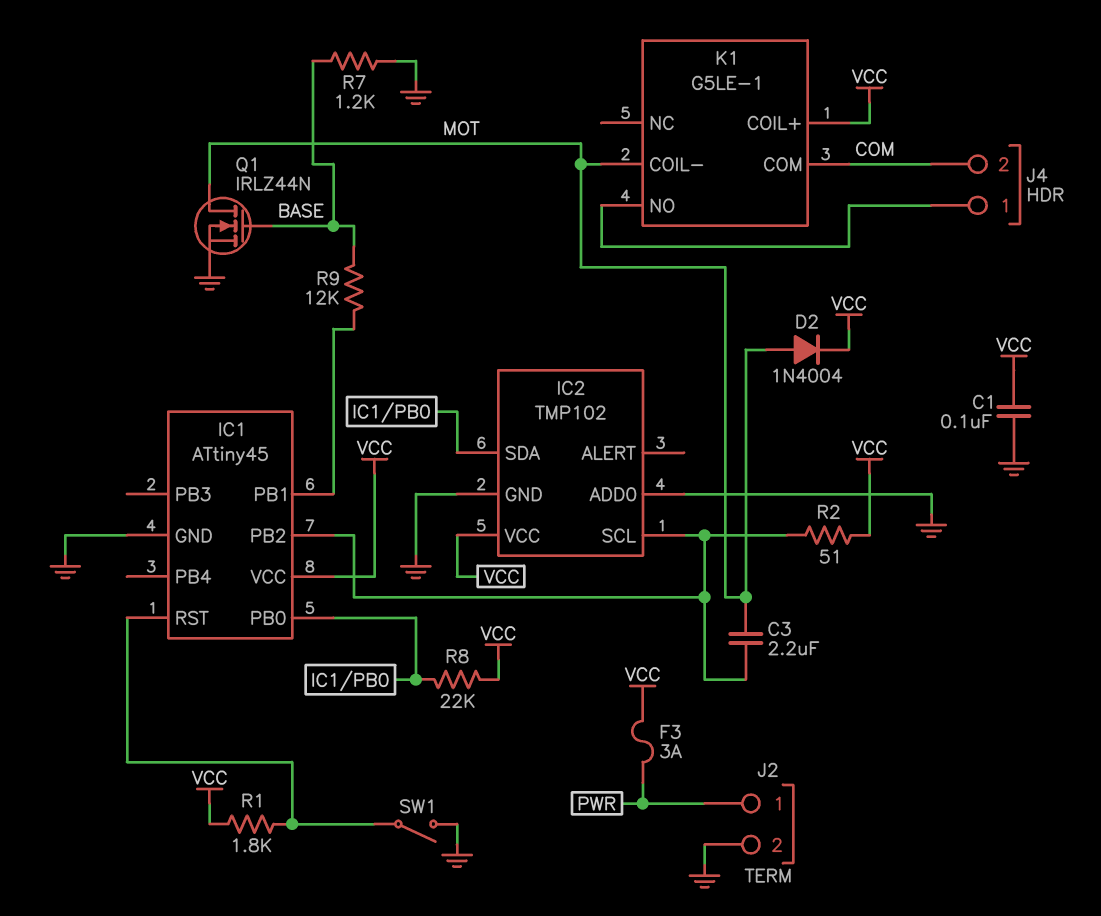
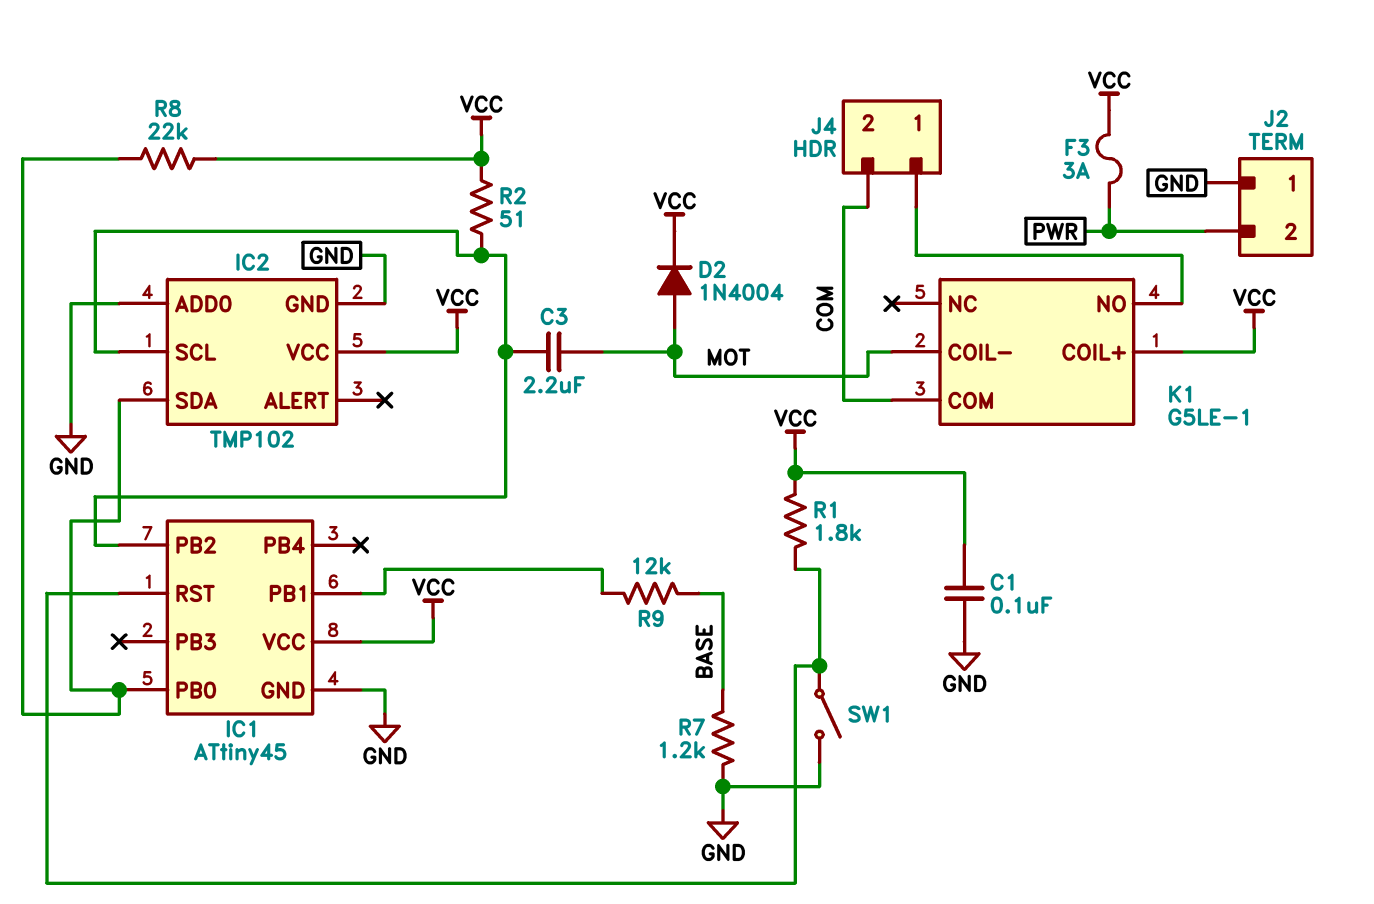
J2 pin 1: PWR -> GND
J2 pin 2: GND -> PWR
Q1: NMOS IRLZ44N (G BASE, D MOT, S GND) -> none

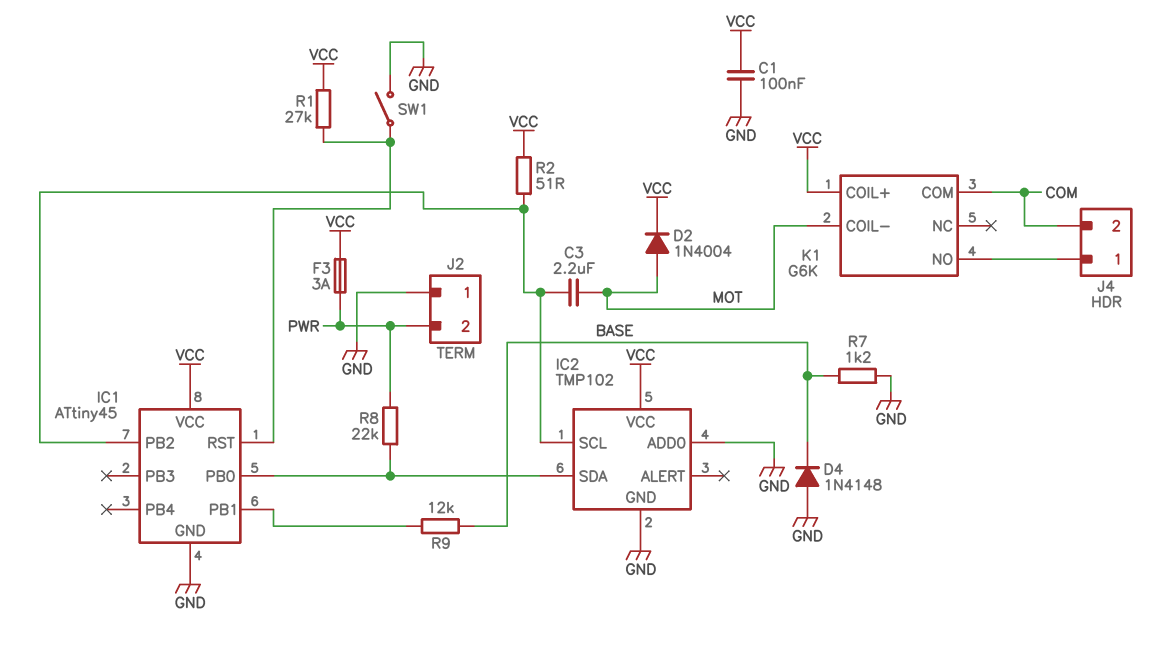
D4: none -> diode 1N4148 (A GND, K BASE)
K1: G5LE-1 -> G6K
R1: 1.8k (IC1/RST, VCC) -> 27k (IC1/RST, VCC)
R8: 22k (IC1/PB0, VCC) -> 22k (IC1/PB0, PWR)

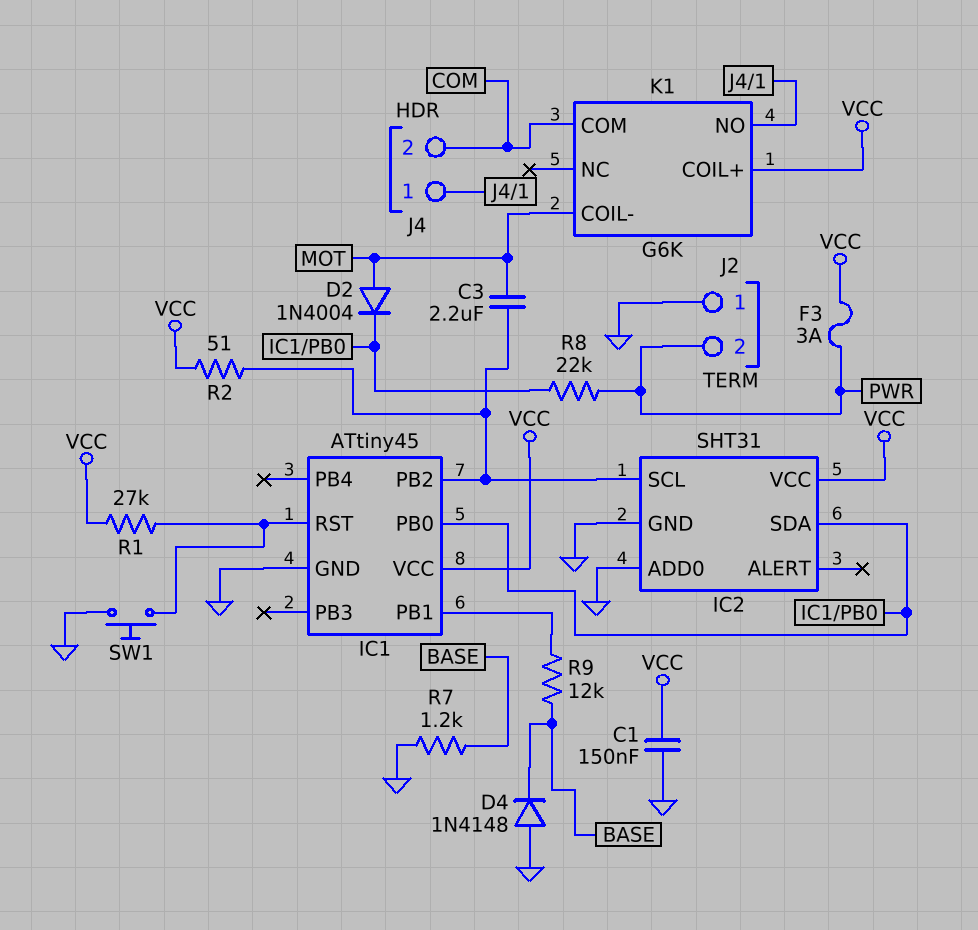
C1: 100nF (GND, VCC) -> 150nF (GND, VCC)
D2: diode 1N4004 (A MOT, K VCC) -> diode 1N4004 (A MOT, K IC1/PB0)
IC2: TMP102 -> SHT31
SW1: switch (GND, IC1/RST) -> button (GND, IC1/RST)

